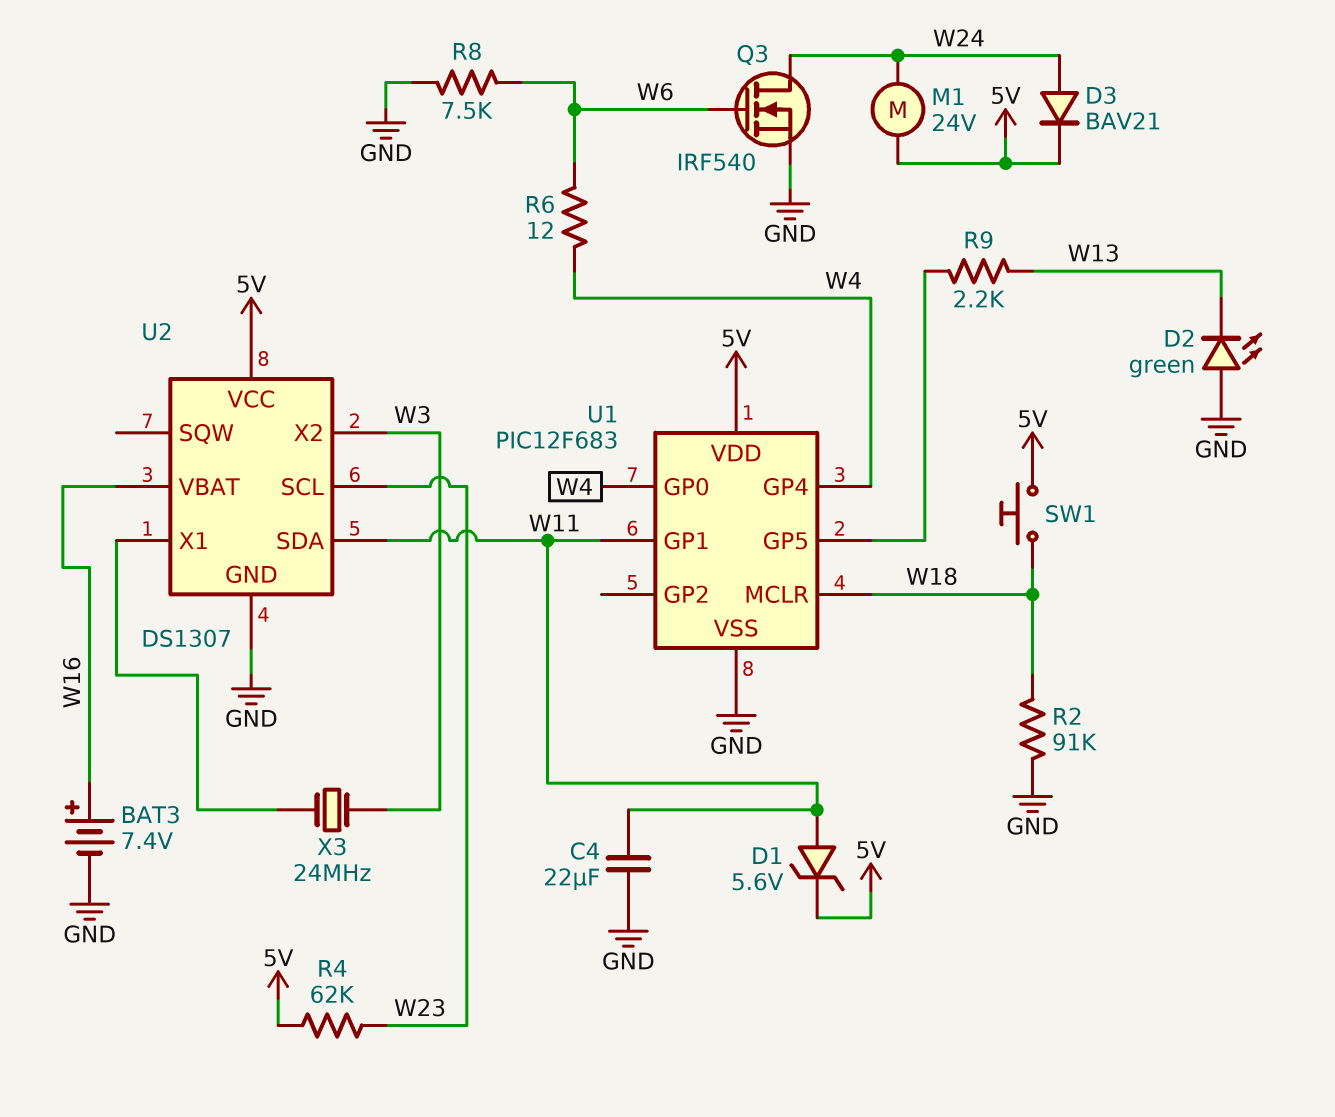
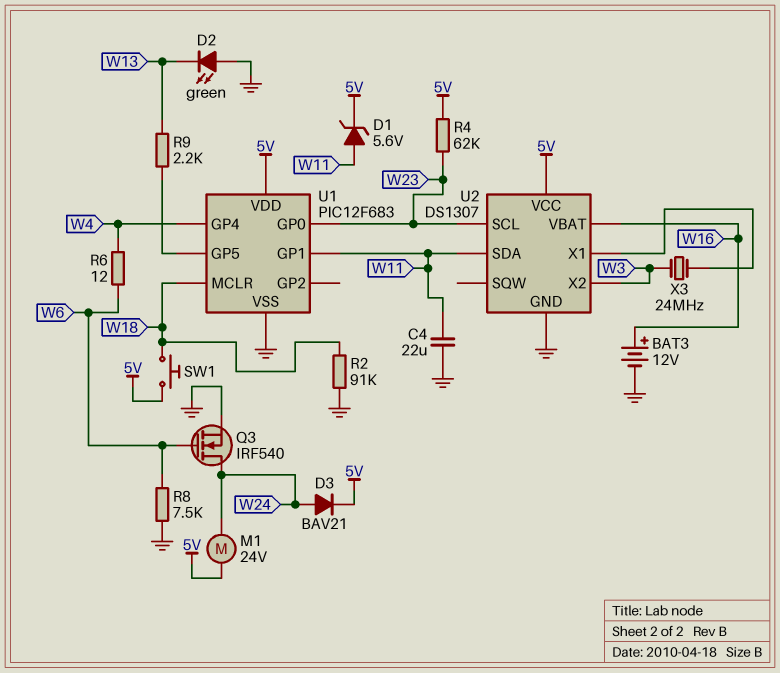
BAT3: 7.4V (plus W16, minus GND) -> 12V (plus W16, minus GND)
U1 pin GP0: W4 -> W23

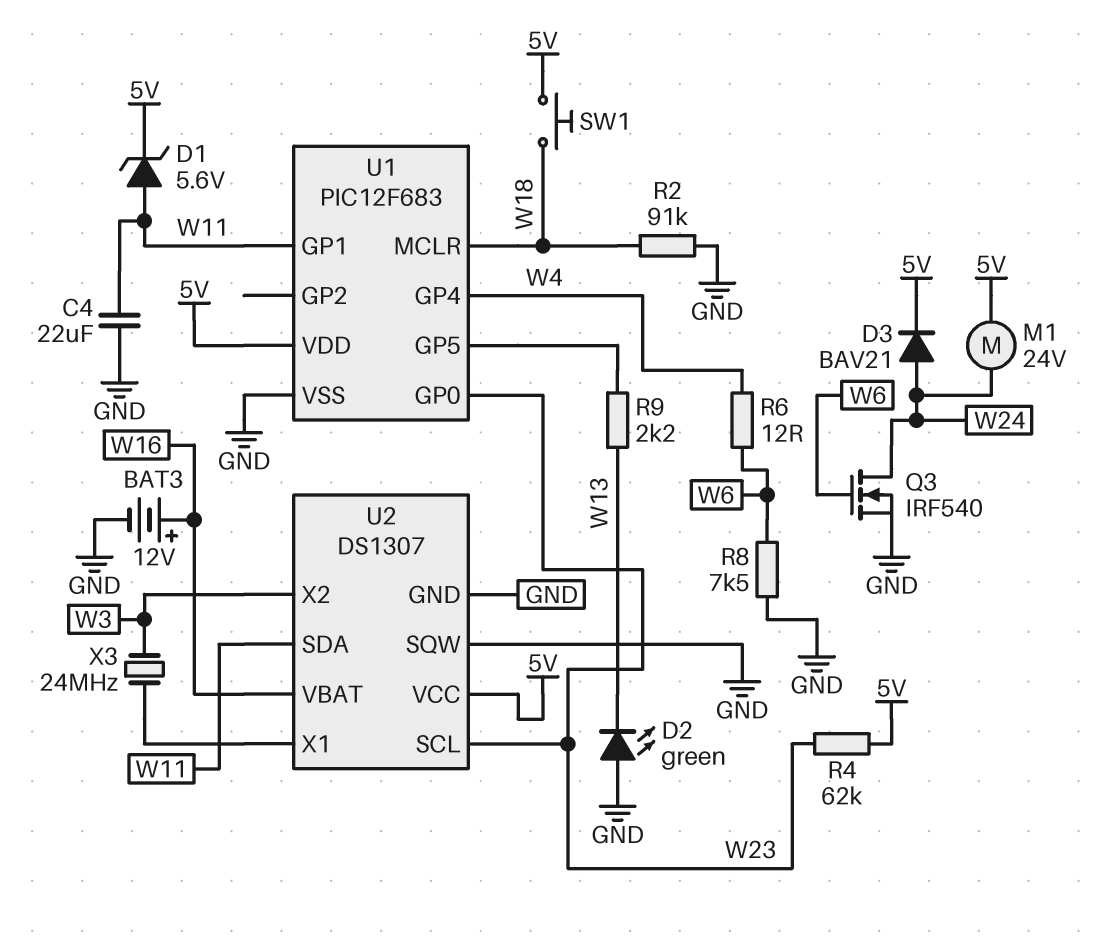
U2 pin SQW: none -> GND

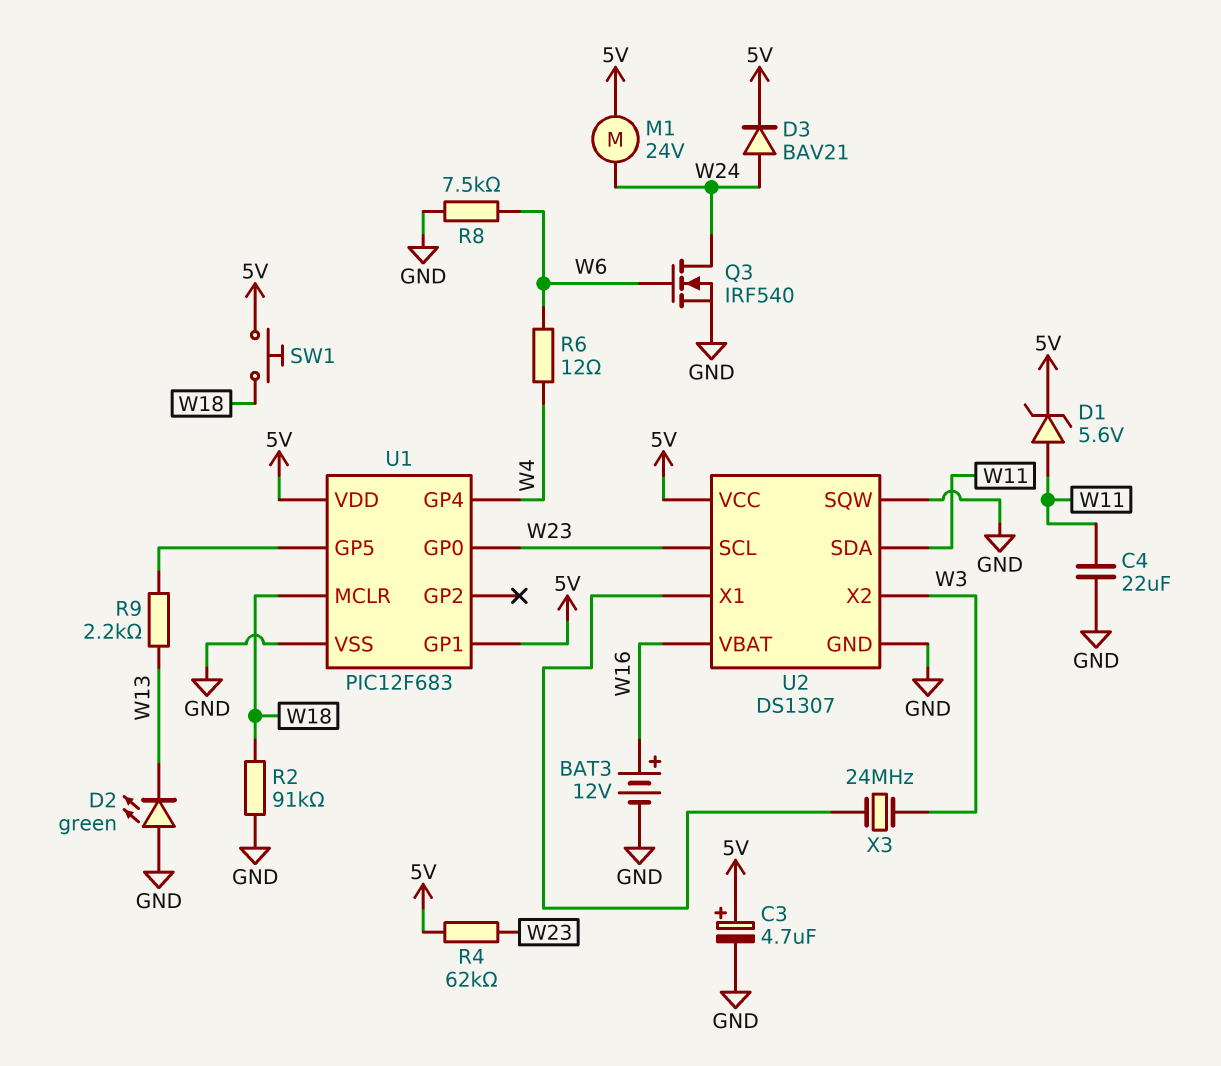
C3: none -> 4.7uF (plus 5V, minus GND)
U1 pin GP1: W11 -> 5V

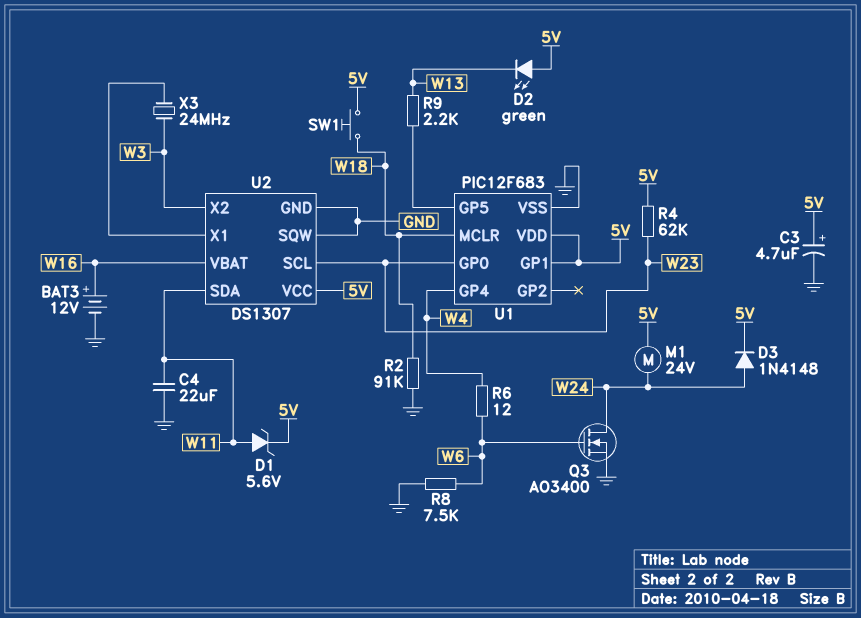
D2: LED green (A GND, K W13) -> LED green (A 5V, K W13)
D3: diode BAV21 (A W24, K 5V) -> diode 1N4148 (A W24, K 5V)
Q3: NMOS IRF540 (G W6, D W24, S GND) -> NMOS AO3400 (G W6, D W24, S GND)

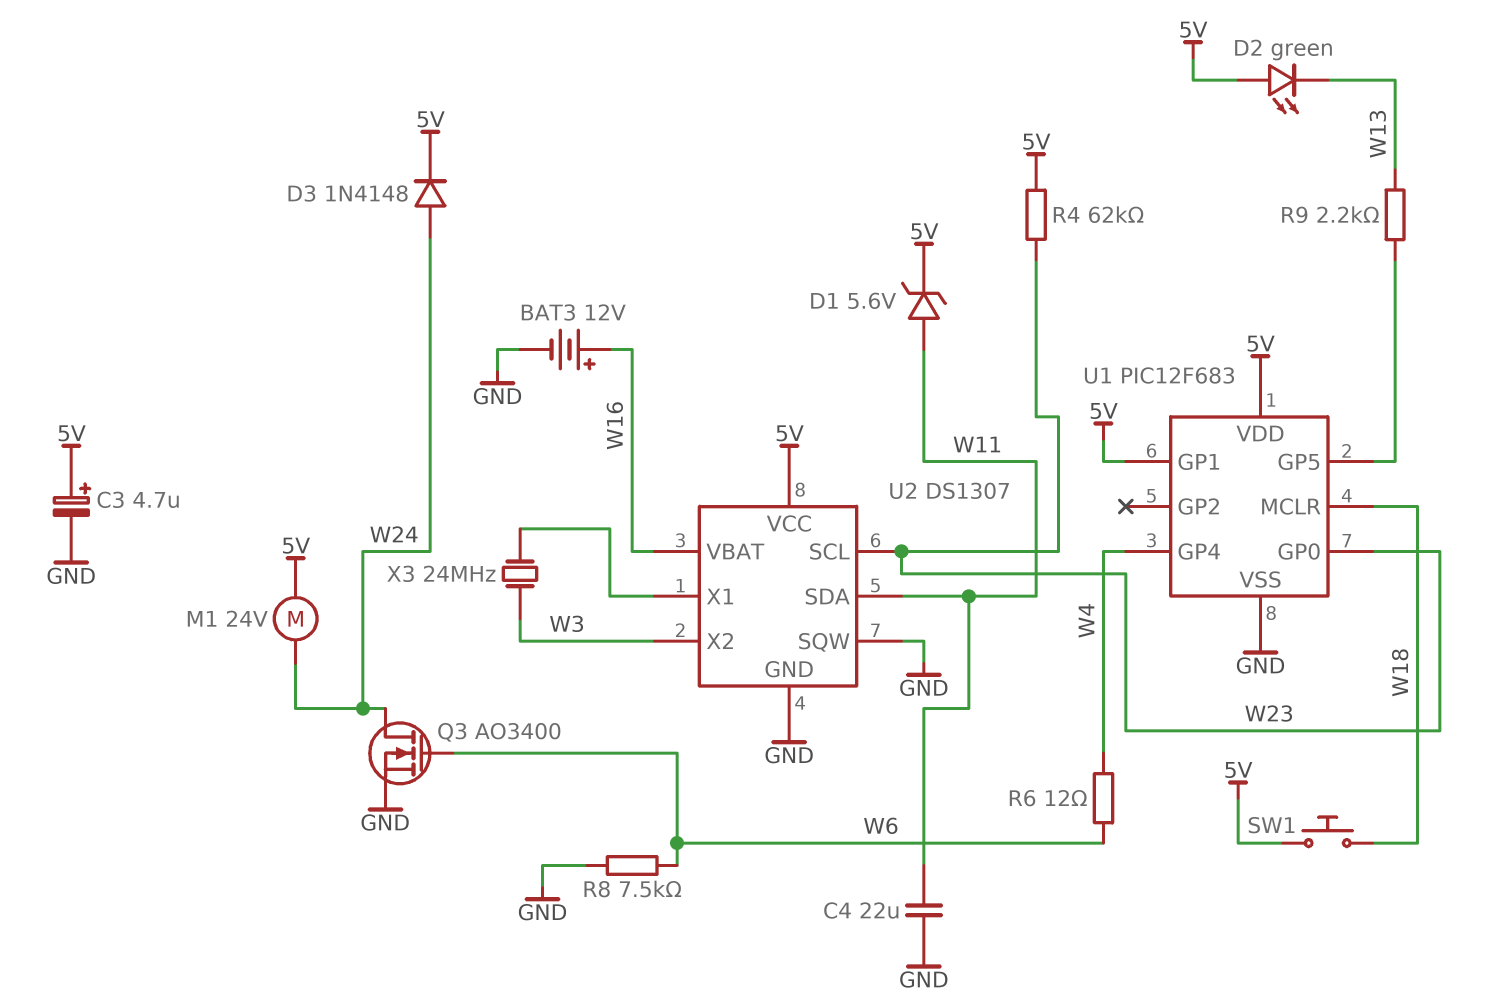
R2: 91k (GND, W18) -> none

